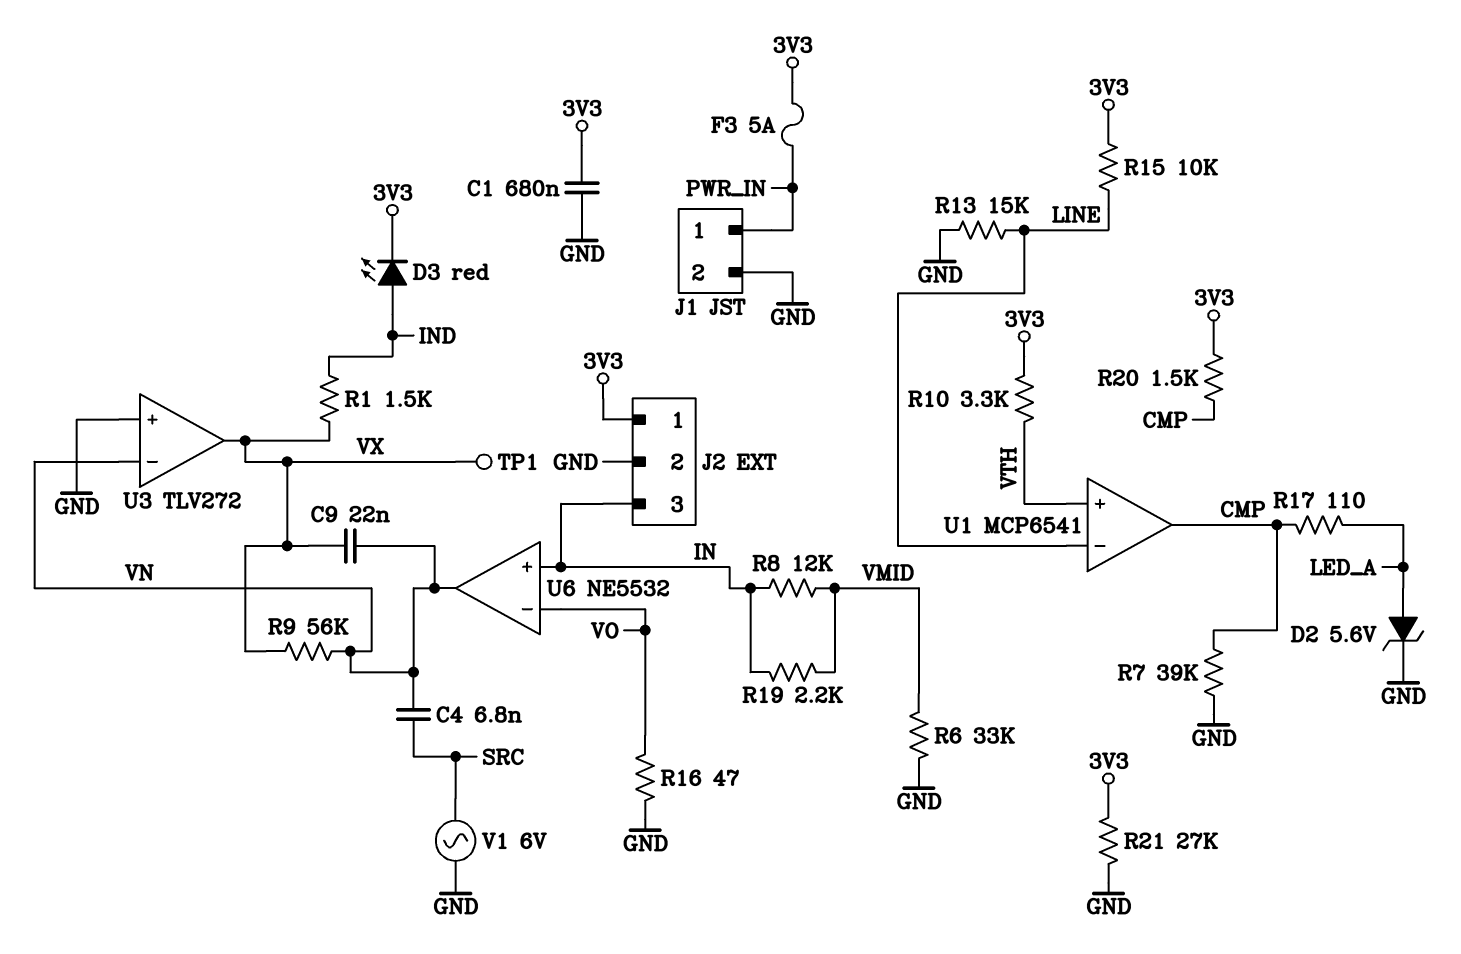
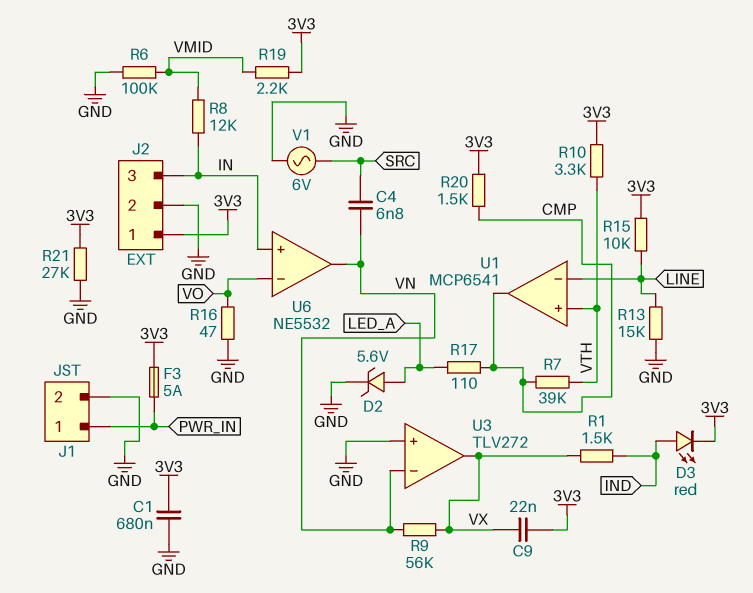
C9: 22nF (VN, VX) -> 22nF (3V3, VX)
R6: 33k (GND, VMID) -> 100k (GND, VMID)
R7: 39k (CMP, GND) -> 39k (CMP, VTH)
R19: 2.2k (IN, VMID) -> 2.2k (3V3, VMID)
TP1: test point (VX) -> none

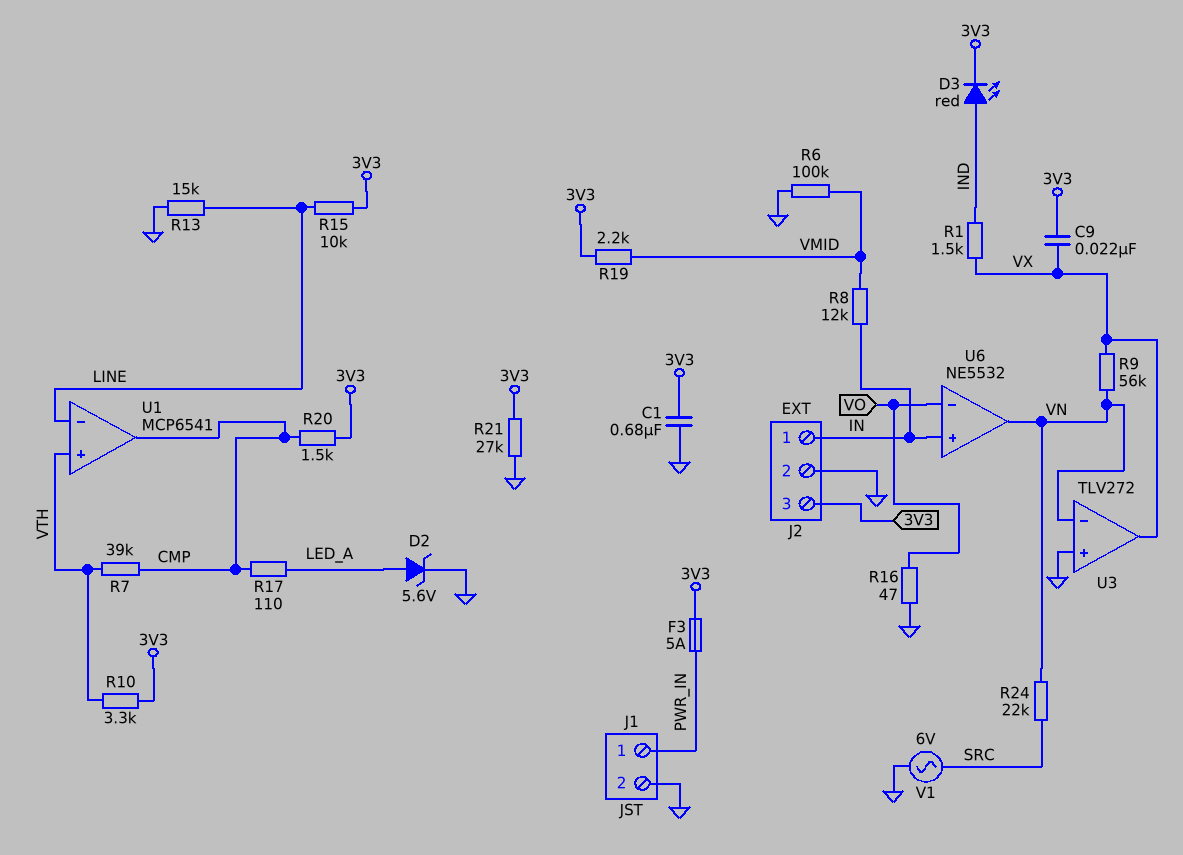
C4: 6.8nF (SRC, VN) -> none
J2 pin 1: 3V3 -> IN
J2 pin 3: IN -> 3V3
R24: none -> 22k (SRC, VN)

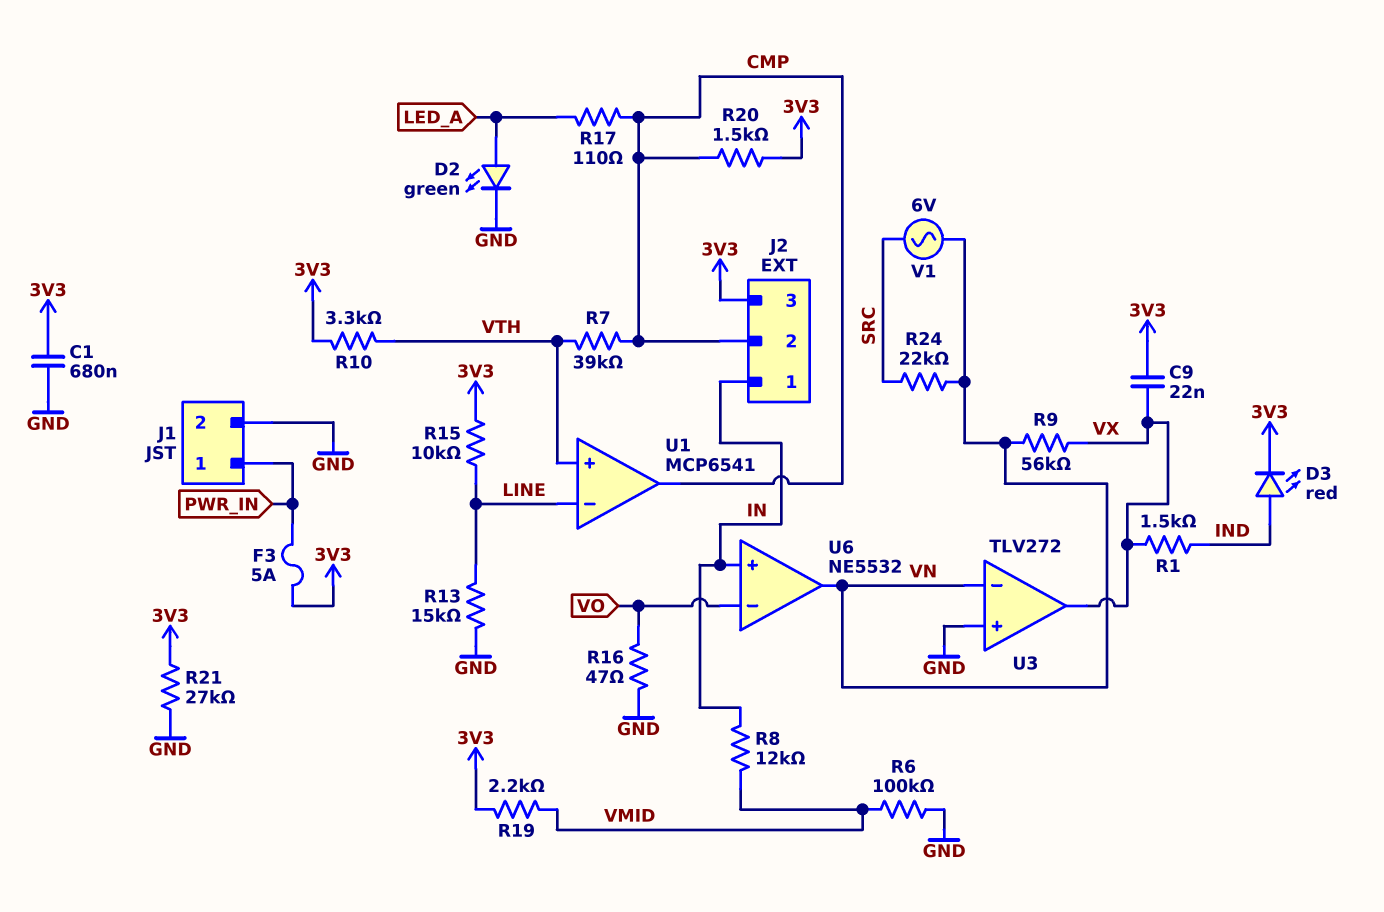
D2: zener 5.6V (A LED_A, K GND) -> LED green (A LED_A, K GND)
J2 pin 2: GND -> CMP
V1: AC 6V (GND, SRC) -> AC 6V (SRC, VN)

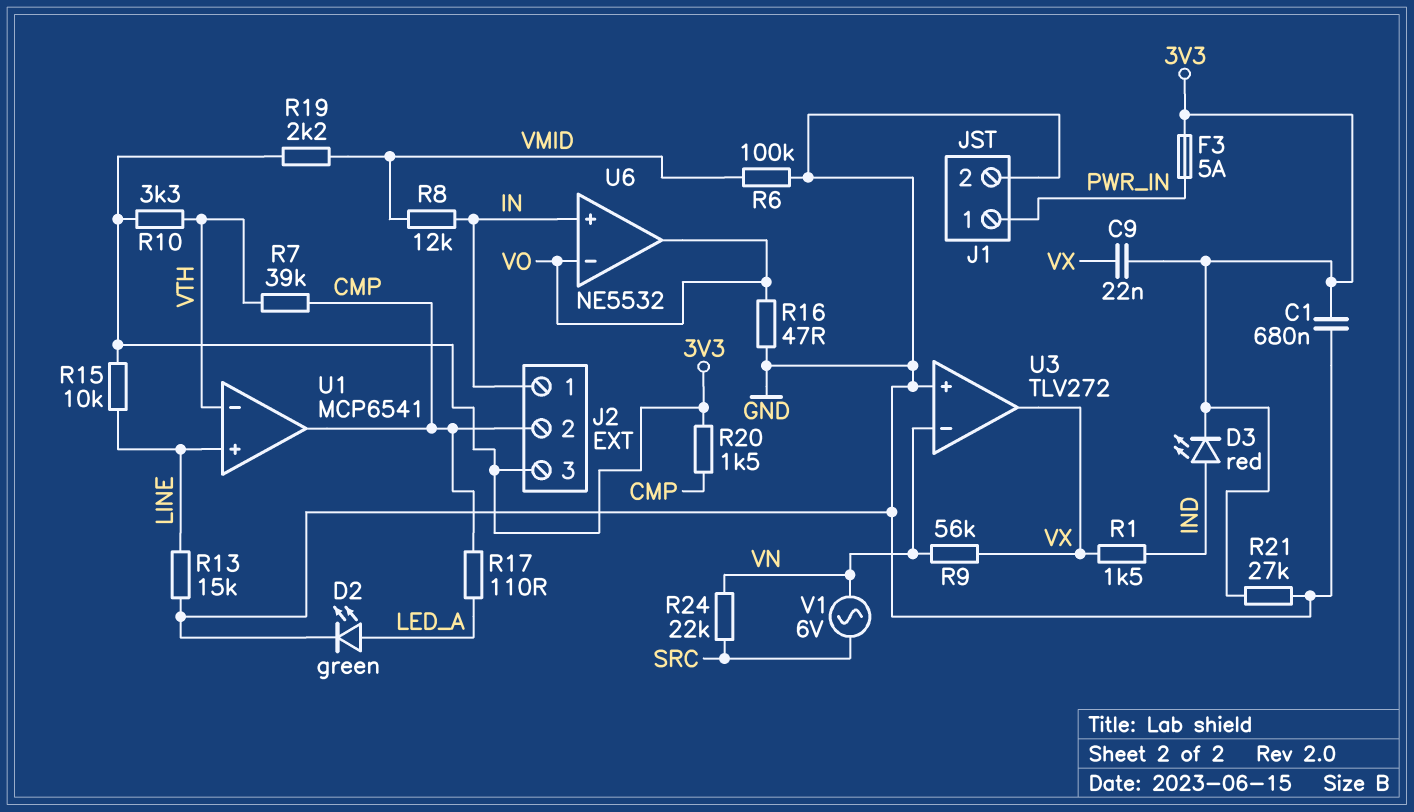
U1 pin in+: VTH -> LINE
U1 pin in-: LINE -> VTH
U6 pin out: VN -> VO

